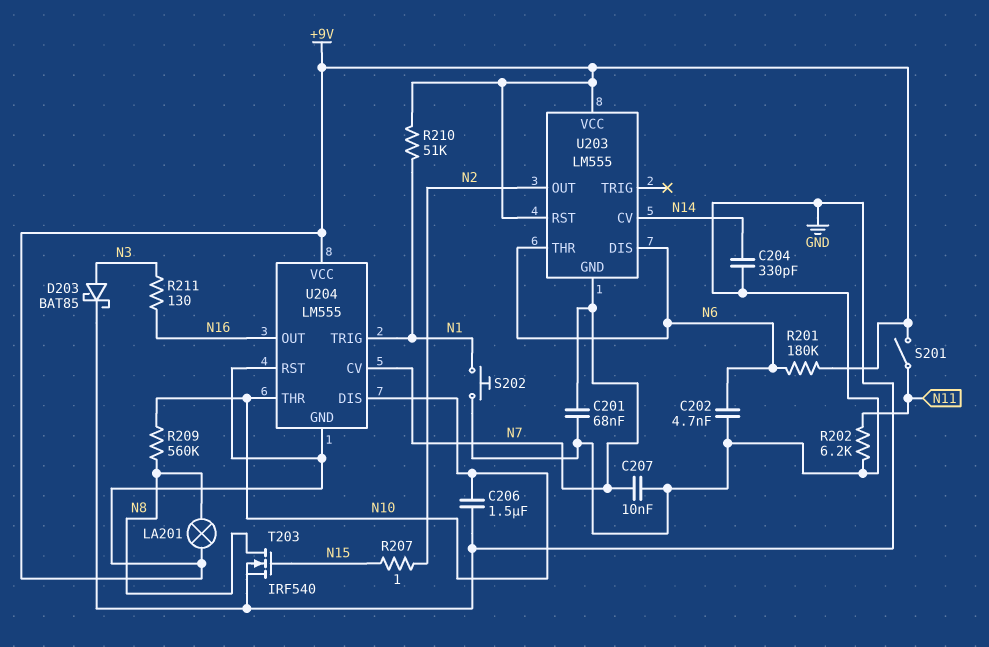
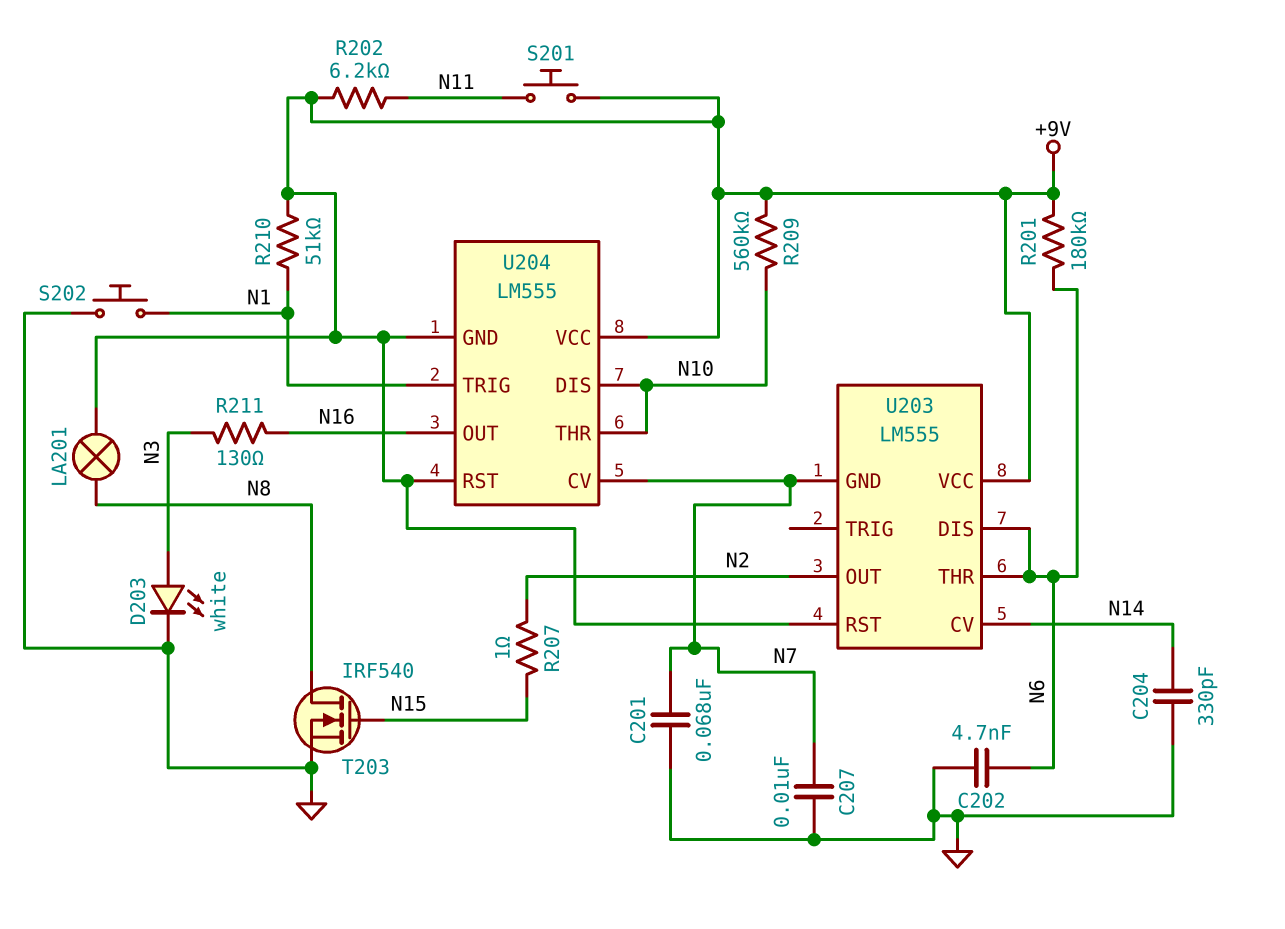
C206: 1.5uF (GND, N10) -> none
D203: schottky BAT85 (A N3, K GND) -> LED white (A N3, K GND)
R202: 6.2k (GND, N11) -> 6.2k (+9V, N11)
R209: 560k (N8, N10) -> 560k (+9V, N10)
S201: switch (+9V, N11) -> button (+9V, N11)

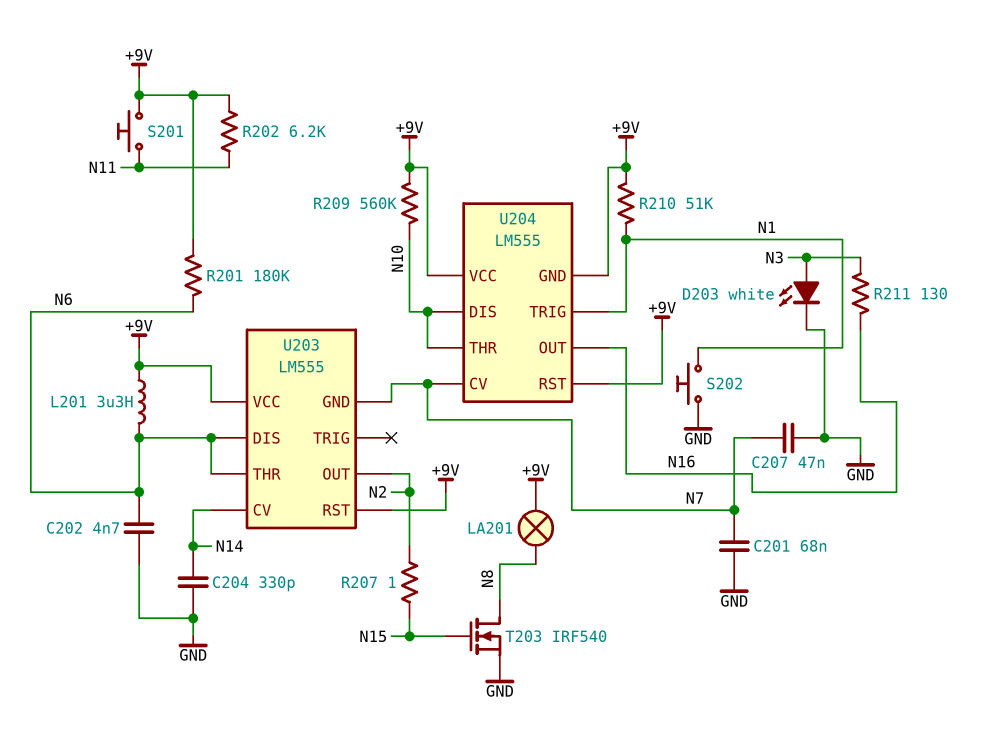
C207: 10nF (GND, N7) -> 47nF (GND, N7)
L201: none -> 3.3uH (+9V, N6)

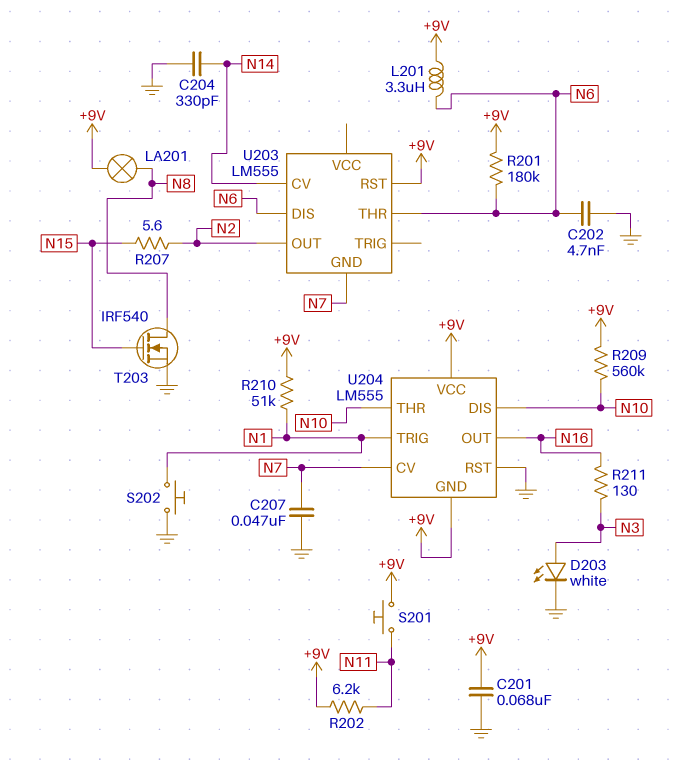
C201: 68nF (GND, N7) -> 68nF (+9V, GND)
R207: 1 (N2, N15) -> 5.6 (N2, N15)
U203 pin VCC: +9V -> none
U204 pin RST: +9V -> GND

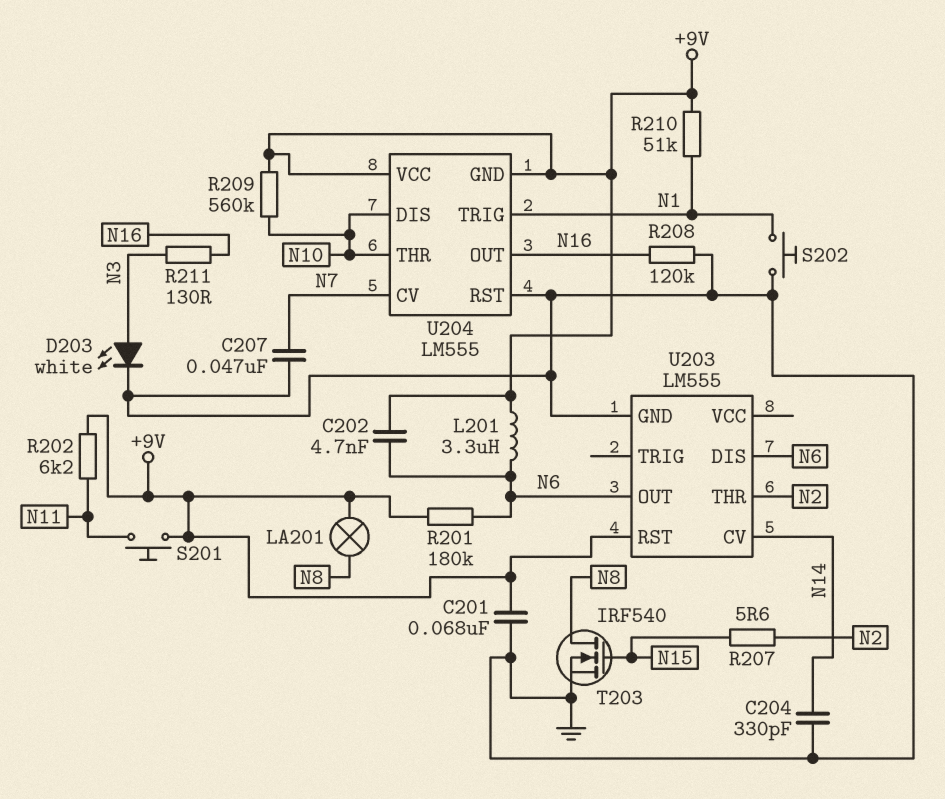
C202: 4.7nF (GND, N6) -> 4.7nF (+9V, N6)
R208: none -> 120k (GND, N16)
U203 pin GND: N7 -> GND
U203 pin OUT: N2 -> N6
U203 pin THR: N6 -> N2

